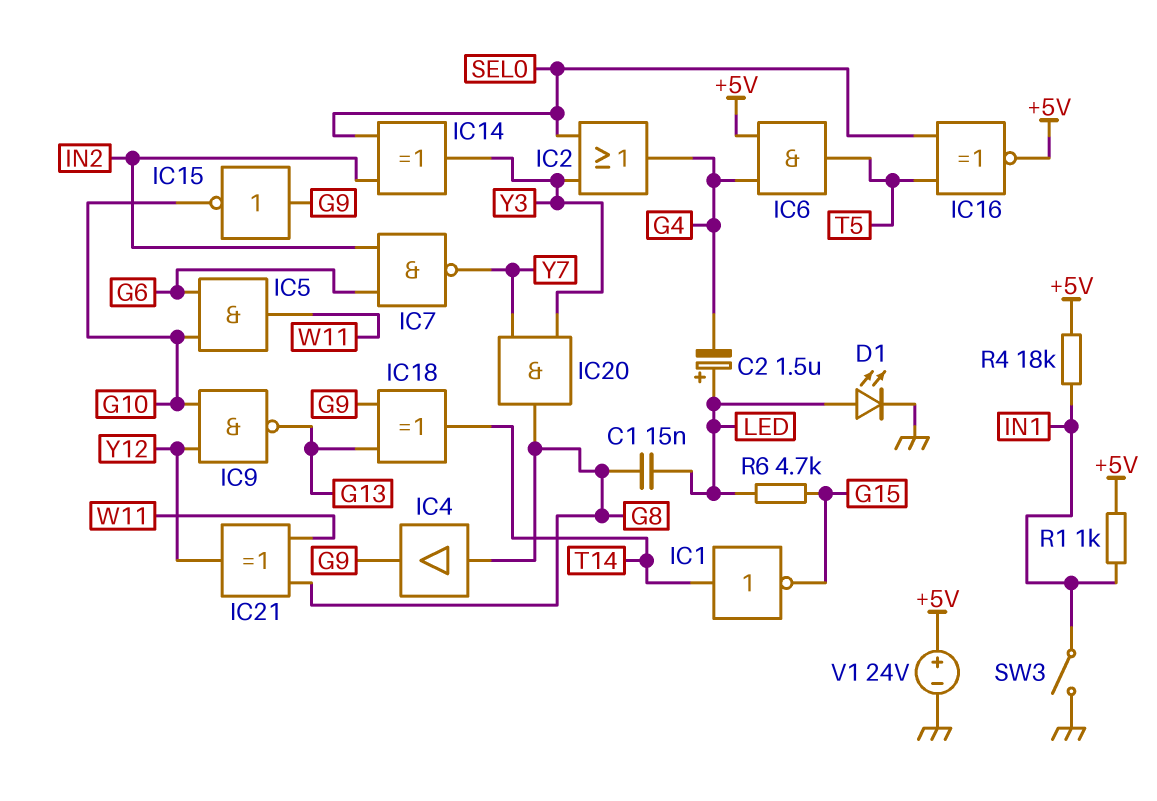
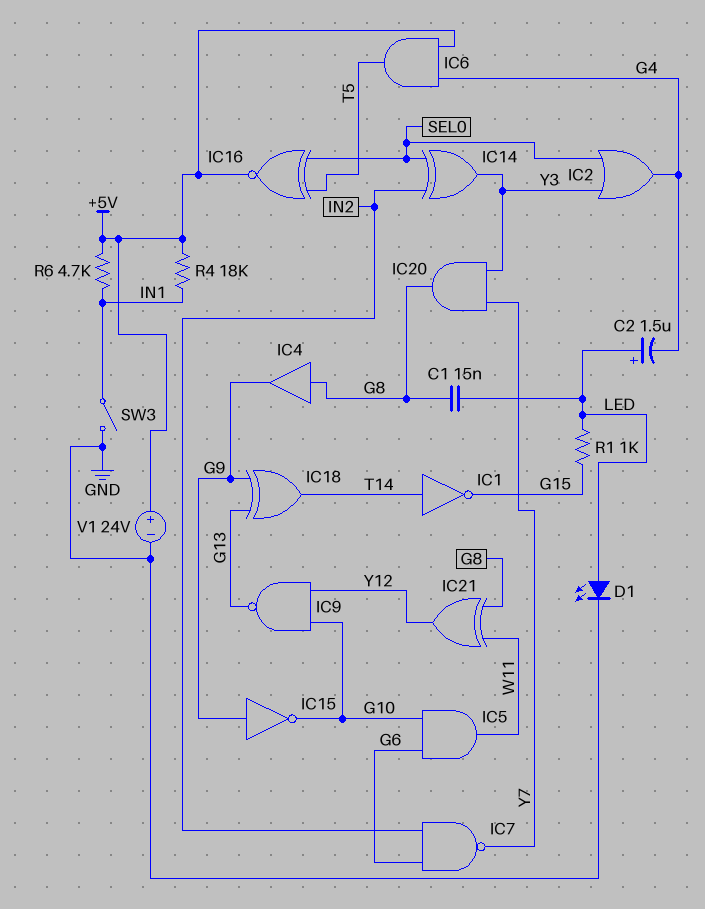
R1: 1k (+5V, IN1) -> 1k (G15, LED)
R6: 4.7k (G15, LED) -> 4.7k (+5V, IN1)

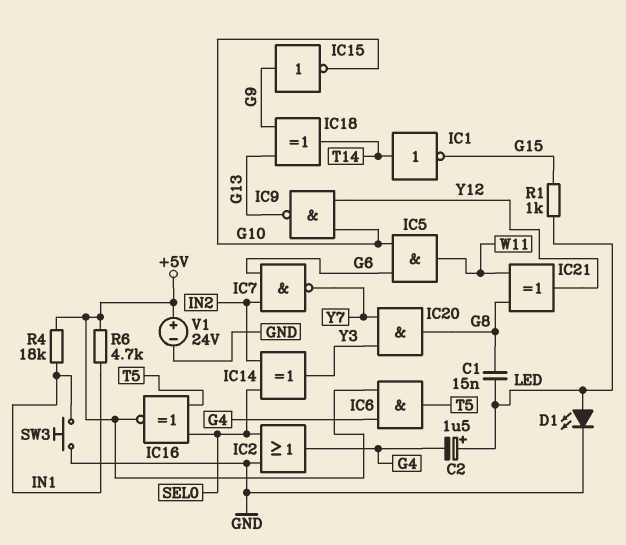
IC2: OR (in SEL0, in Y3, out G4) -> OR (in GND, in SEL0, out G4)
IC4: buffer (in G8, out G9) -> none
SW3: switch (GND, IN1) -> button (GND, IN1)

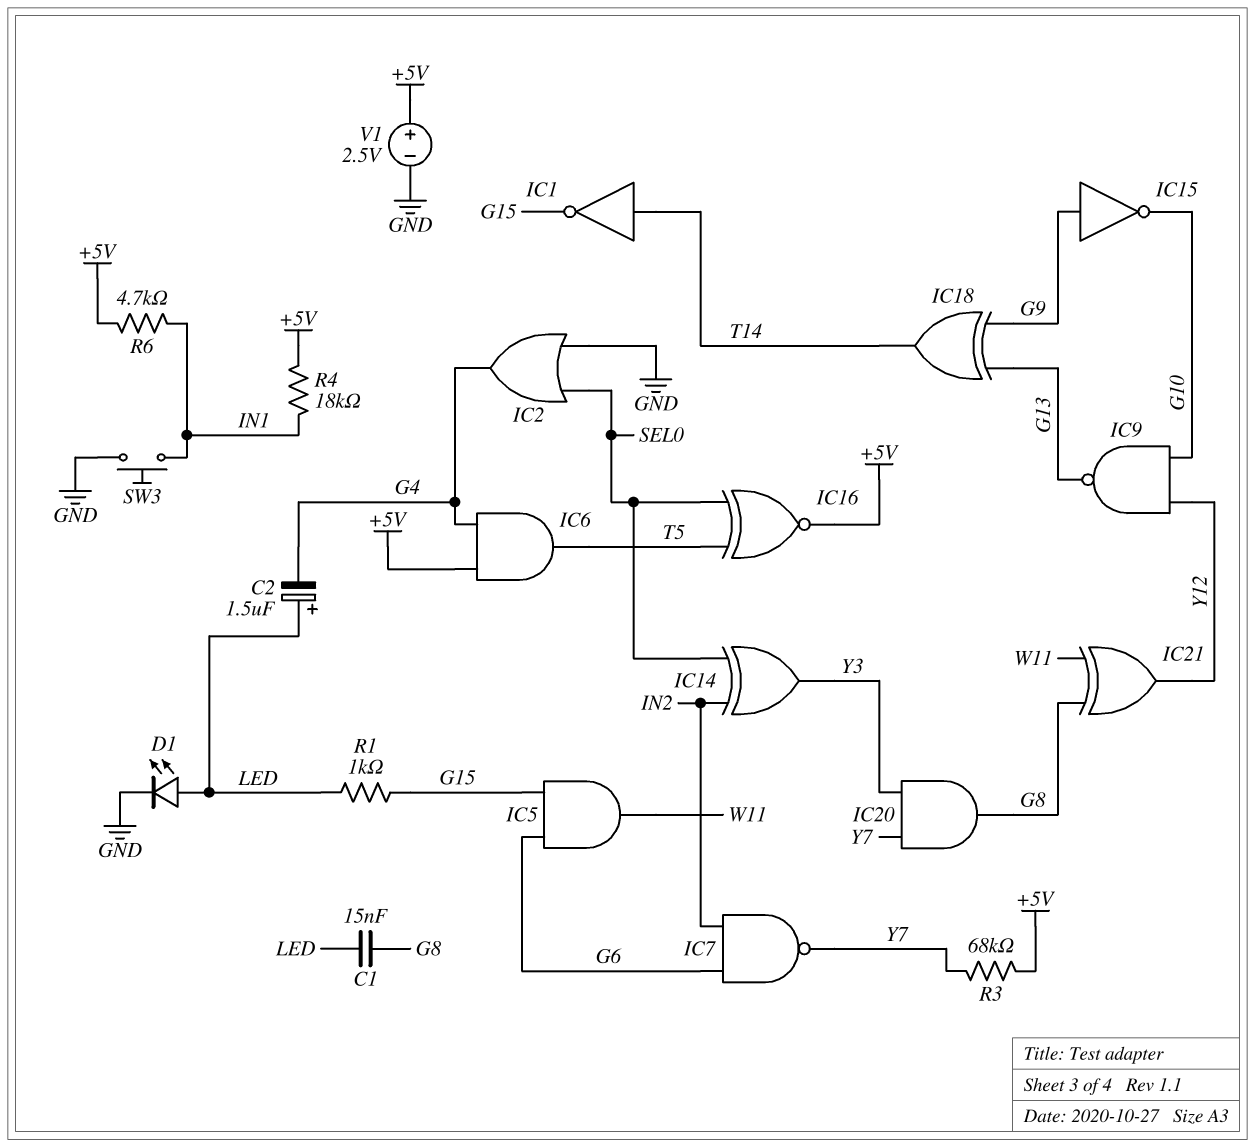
IC5: AND (in G6, in G10, out W11) -> AND (in G6, in G15, out W11)
R3: none -> 68k (+5V, Y7)
V1: 24V (plus +5V, minus GND) -> 2.5V (plus +5V, minus GND)

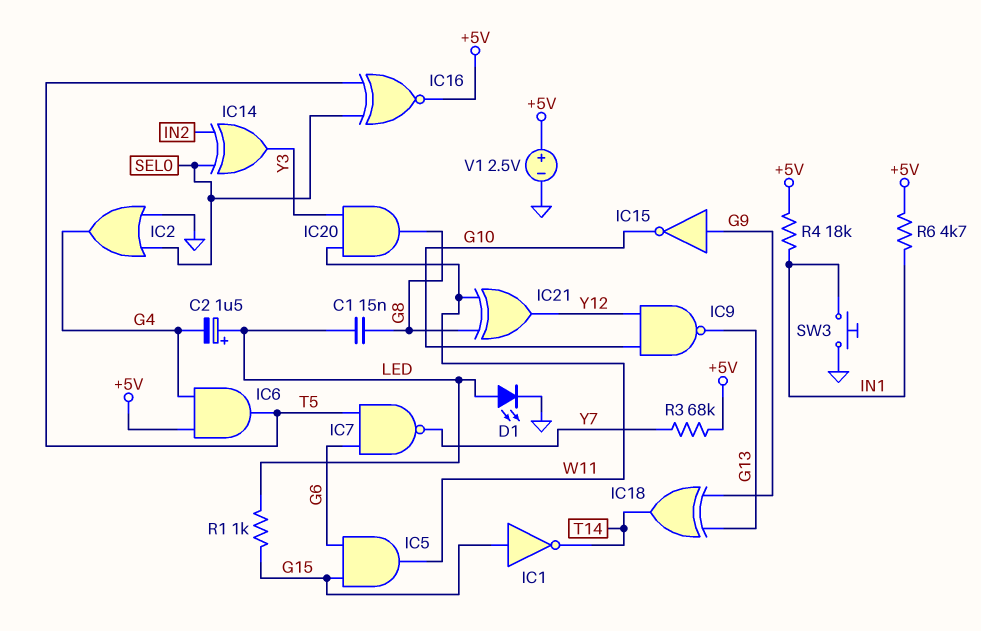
IC1: NOT (in T14, out G15) -> NOT (in G15, out T14)
IC7: NAND (in G6, in IN2, out Y7) -> NAND (in G6, in T5, out Y7)
IC20: AND (in Y3, in Y7, out G8) -> AND (in W11, in Y3, out G8)

